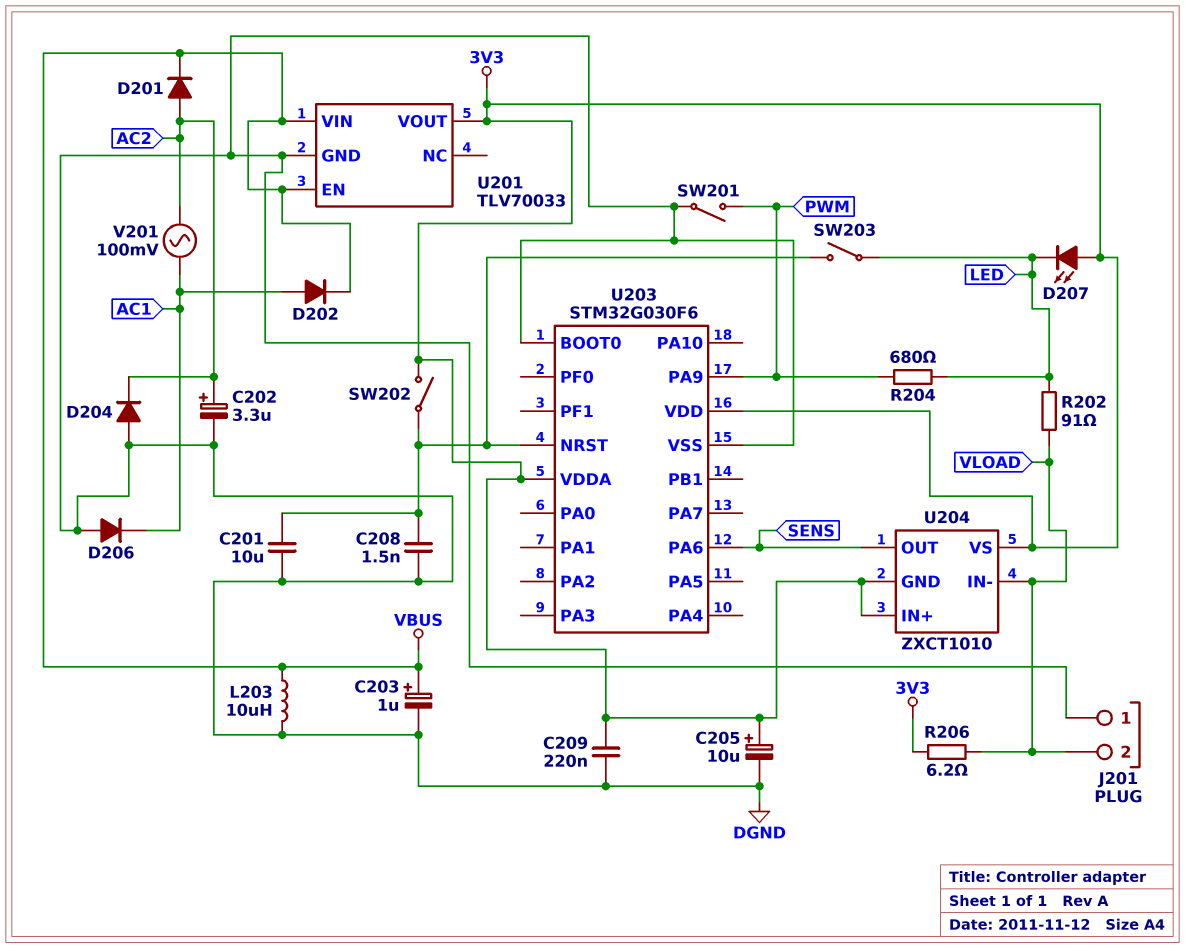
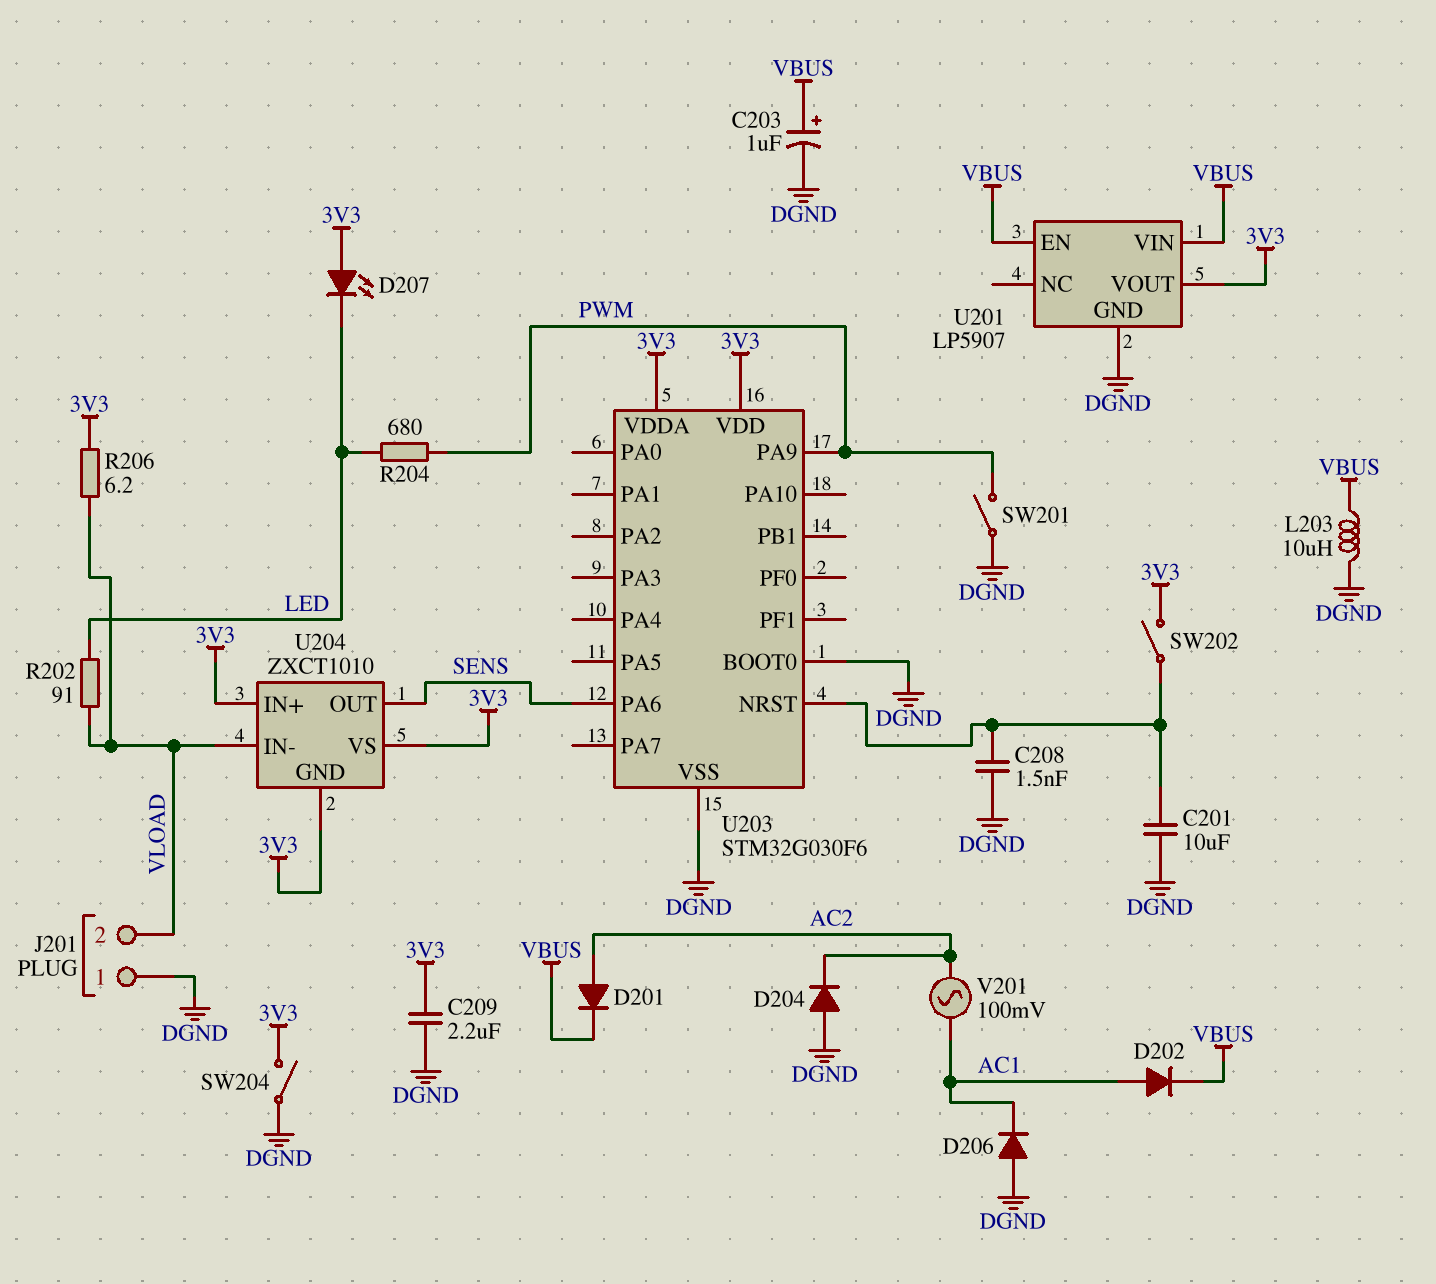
C202: 3.3uF (plus AC2, minus DGND) -> none
C205: 10uF (plus 3V3, minus DGND) -> none
C209: 220nF (3V3, DGND) -> 2.2uF (3V3, DGND)
SW203: switch (LED, U203/NRST) -> none
SW204: none -> switch (3V3, DGND)
U201: TLV70033 -> LP5907

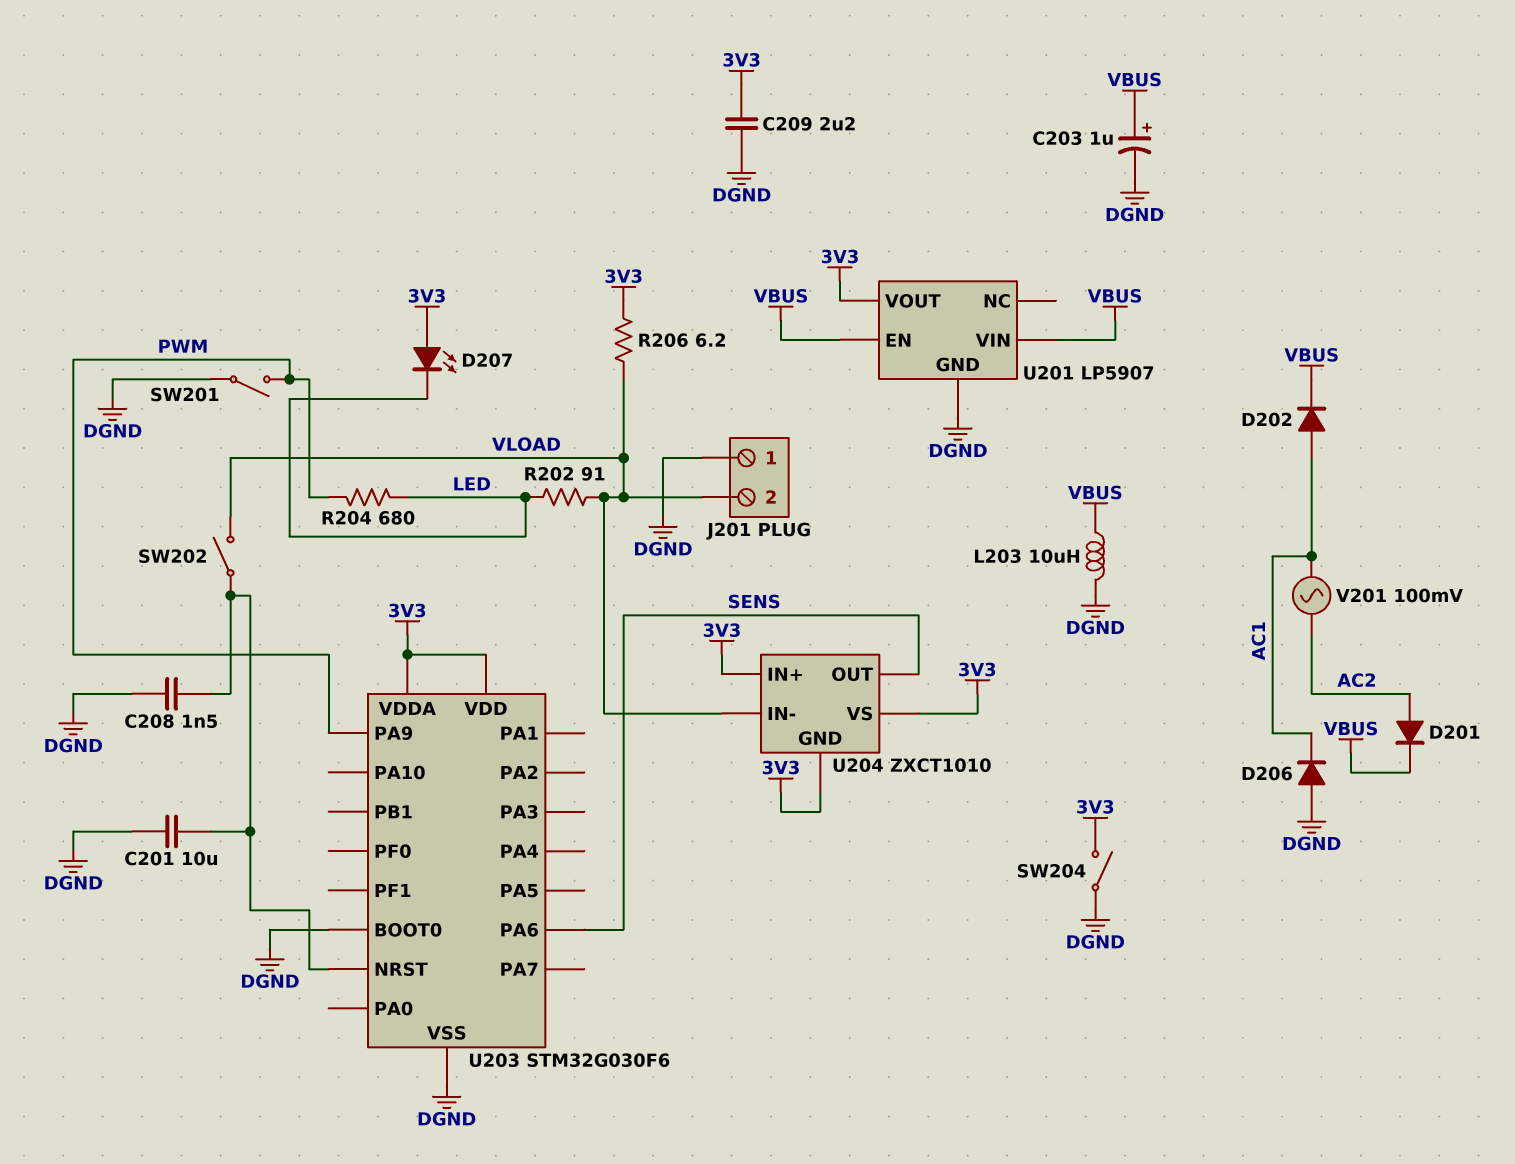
D204: diode (A DGND, K AC2) -> none
SW202: switch (3V3, U203/NRST) -> switch (U203/NRST, VLOAD)

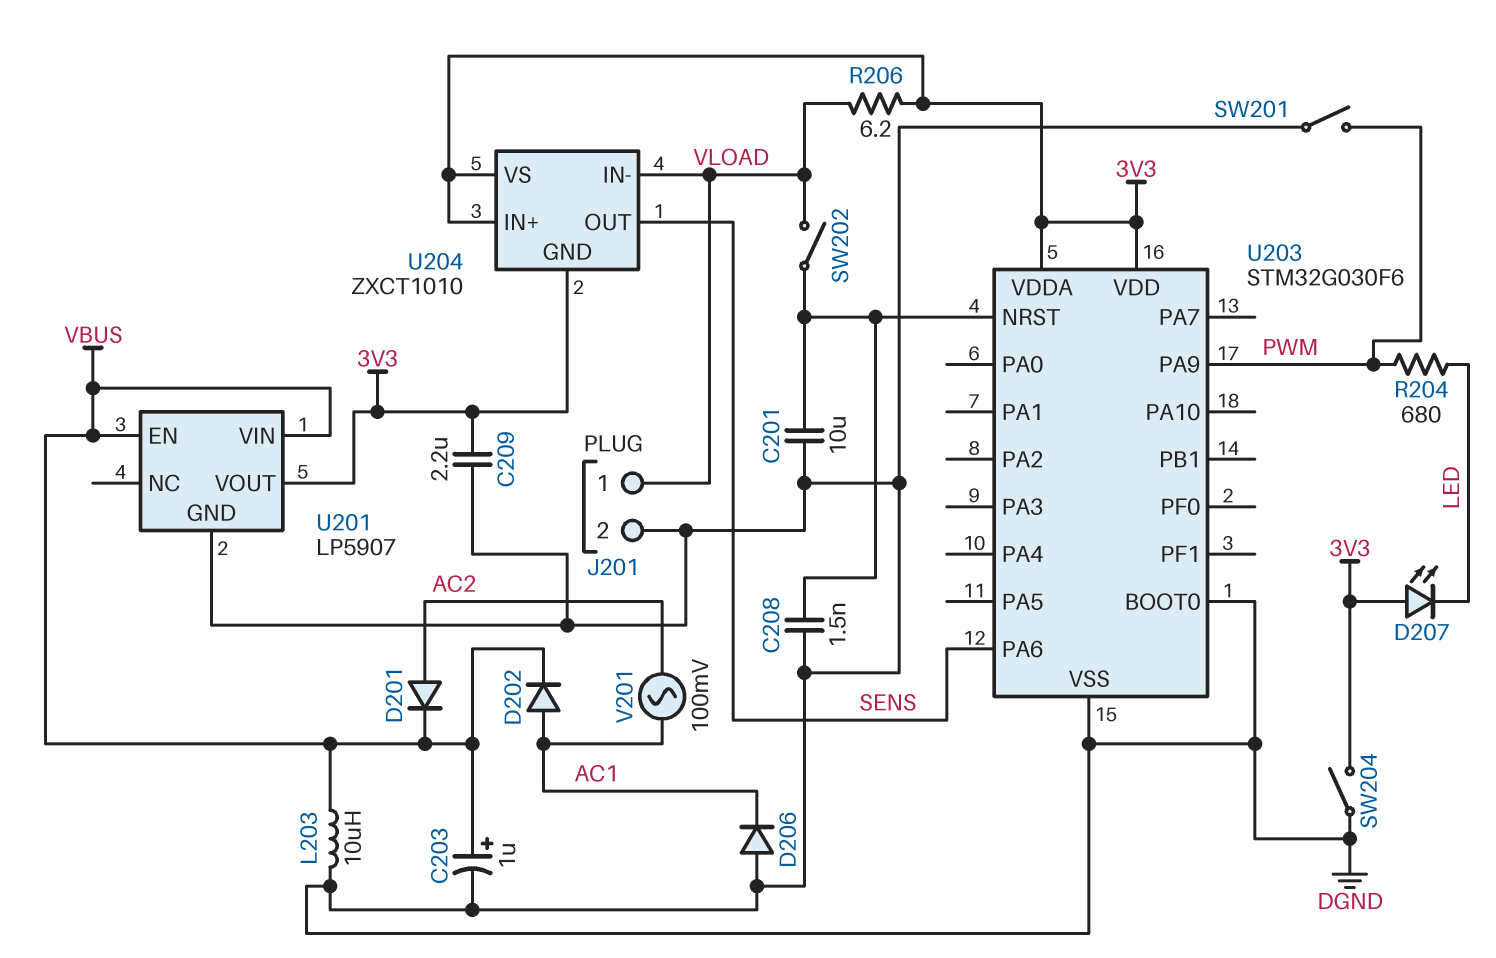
J201 pin 1: DGND -> VLOAD
J201 pin 2: VLOAD -> DGND
R202: 91 (LED, VLOAD) -> none

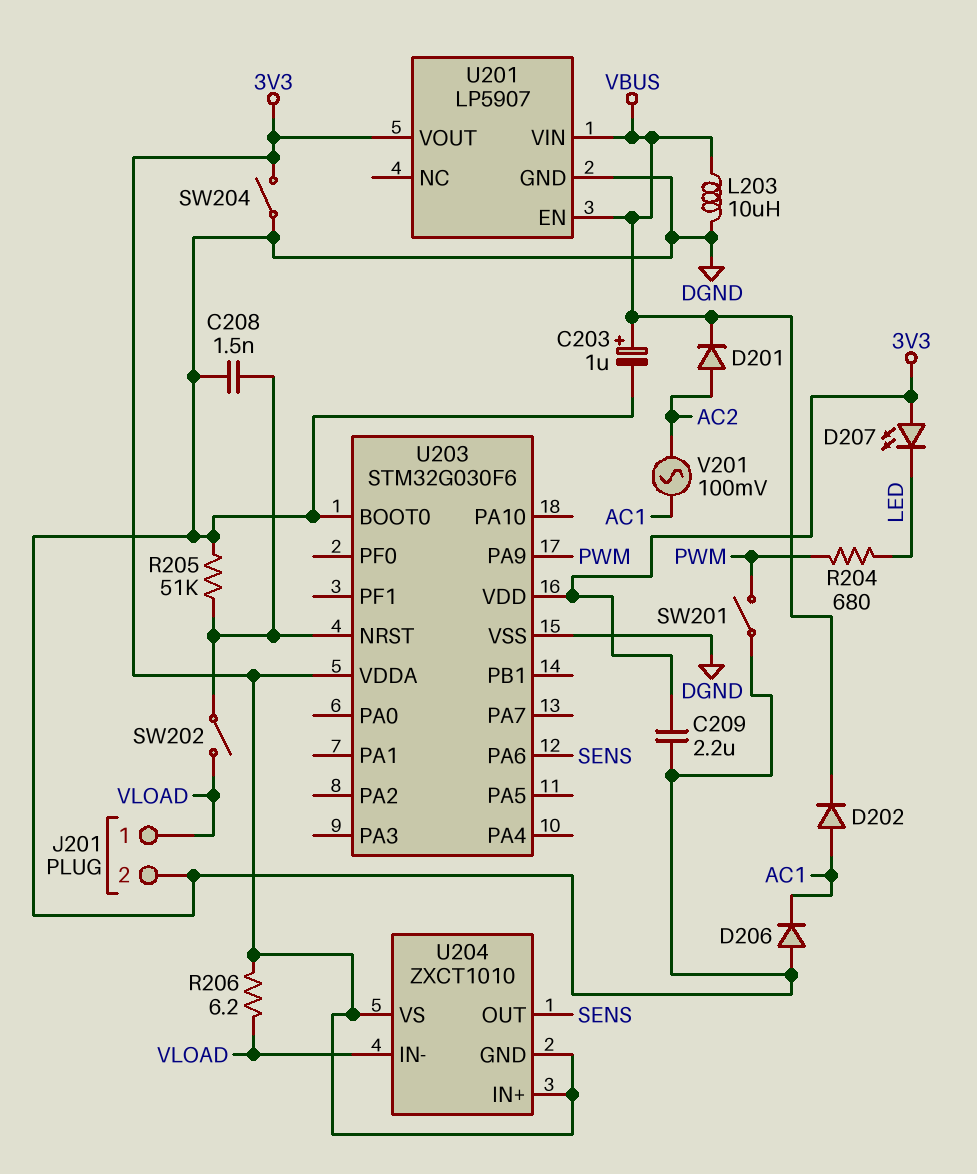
C201: 10uF (DGND, U203/NRST) -> none
R205: none -> 51k (DGND, U203/NRST)

